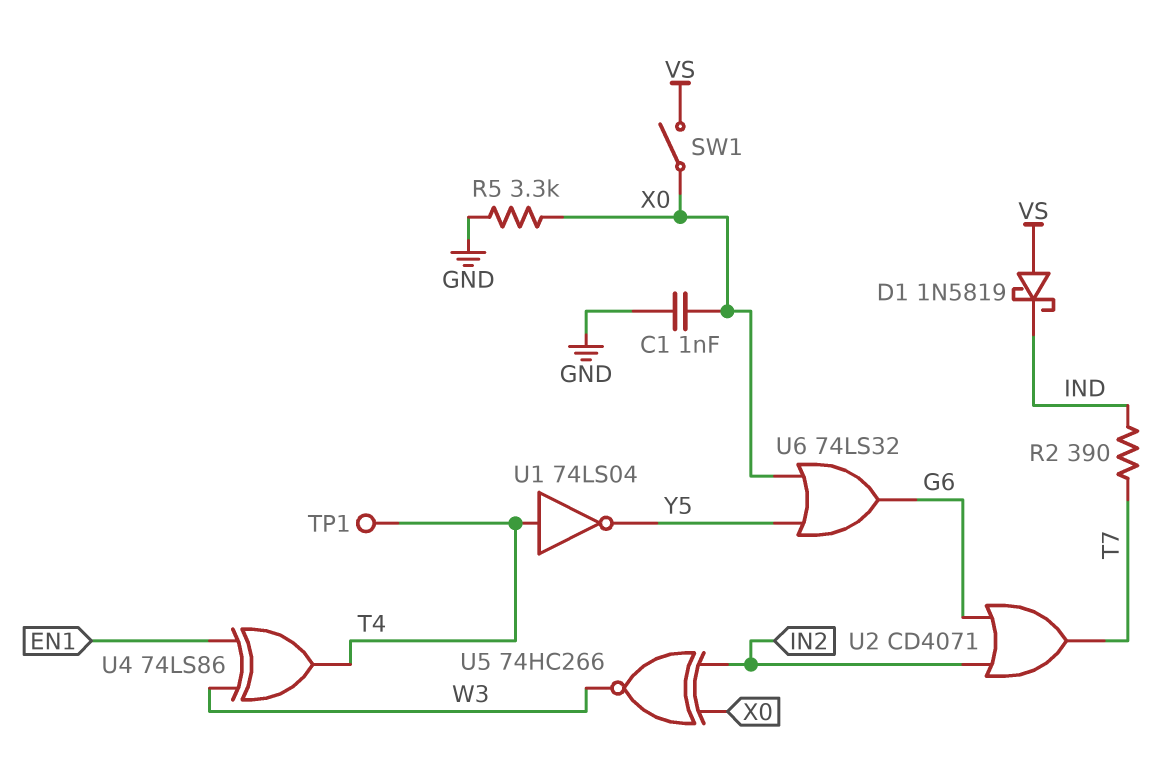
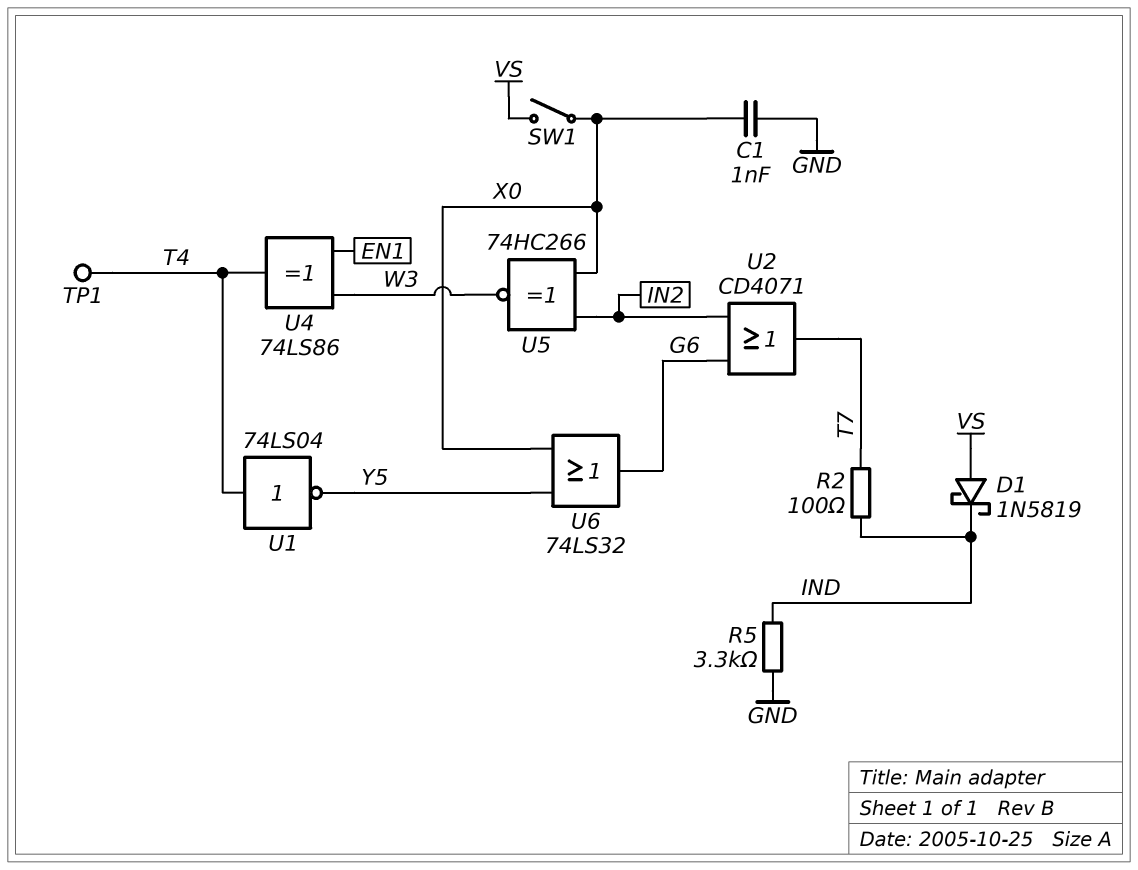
R2: 390 (IND, T7) -> 100 (IND, T7)
R5: 3.3k (GND, X0) -> 3.3k (GND, IND)

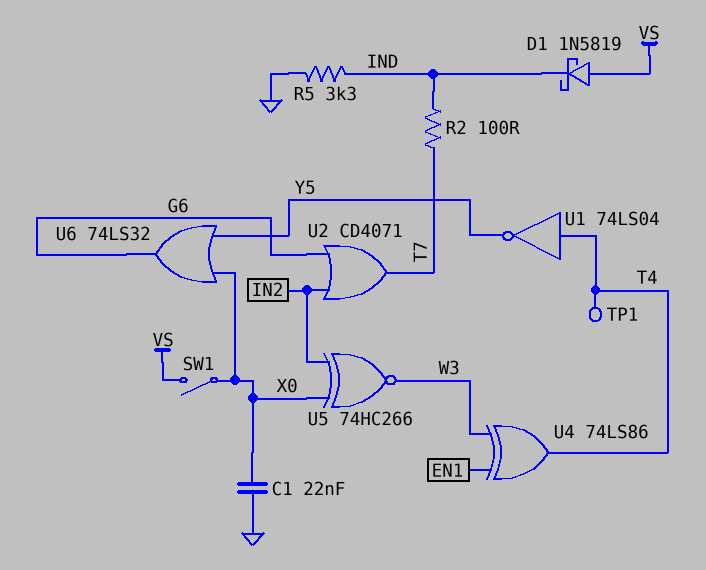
C1: 1nF (GND, X0) -> 22nF (GND, X0)

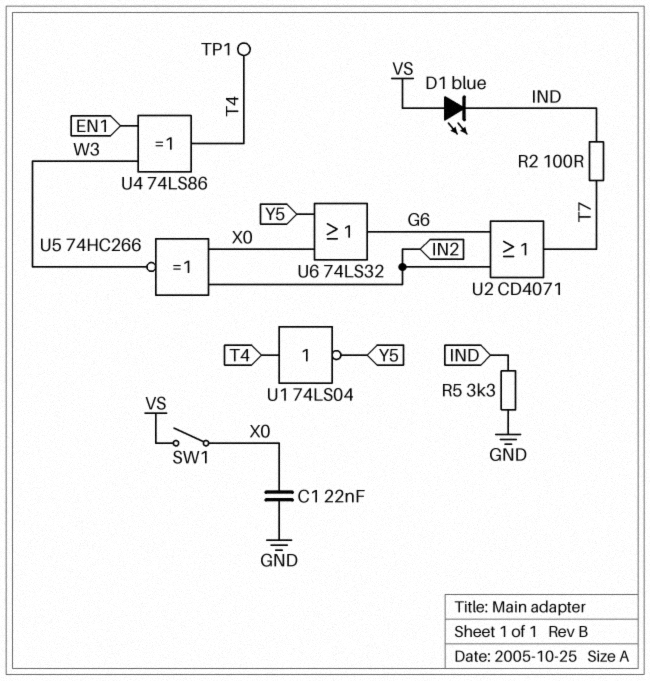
D1: schottky 1N5819 (A VS, K IND) -> LED blue (A VS, K IND)

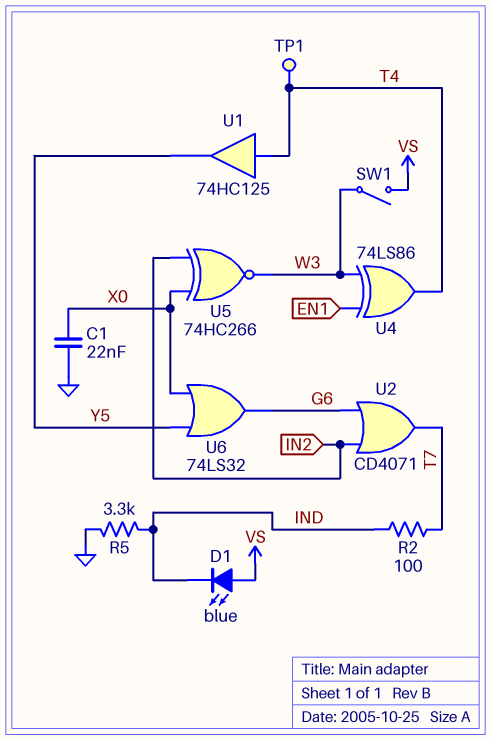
SW1: switch (VS, X0) -> switch (VS, W3)
U1: NOT 74LS04 (in T4, out Y5) -> buffer 74HC125 (in T4, out Y5)

